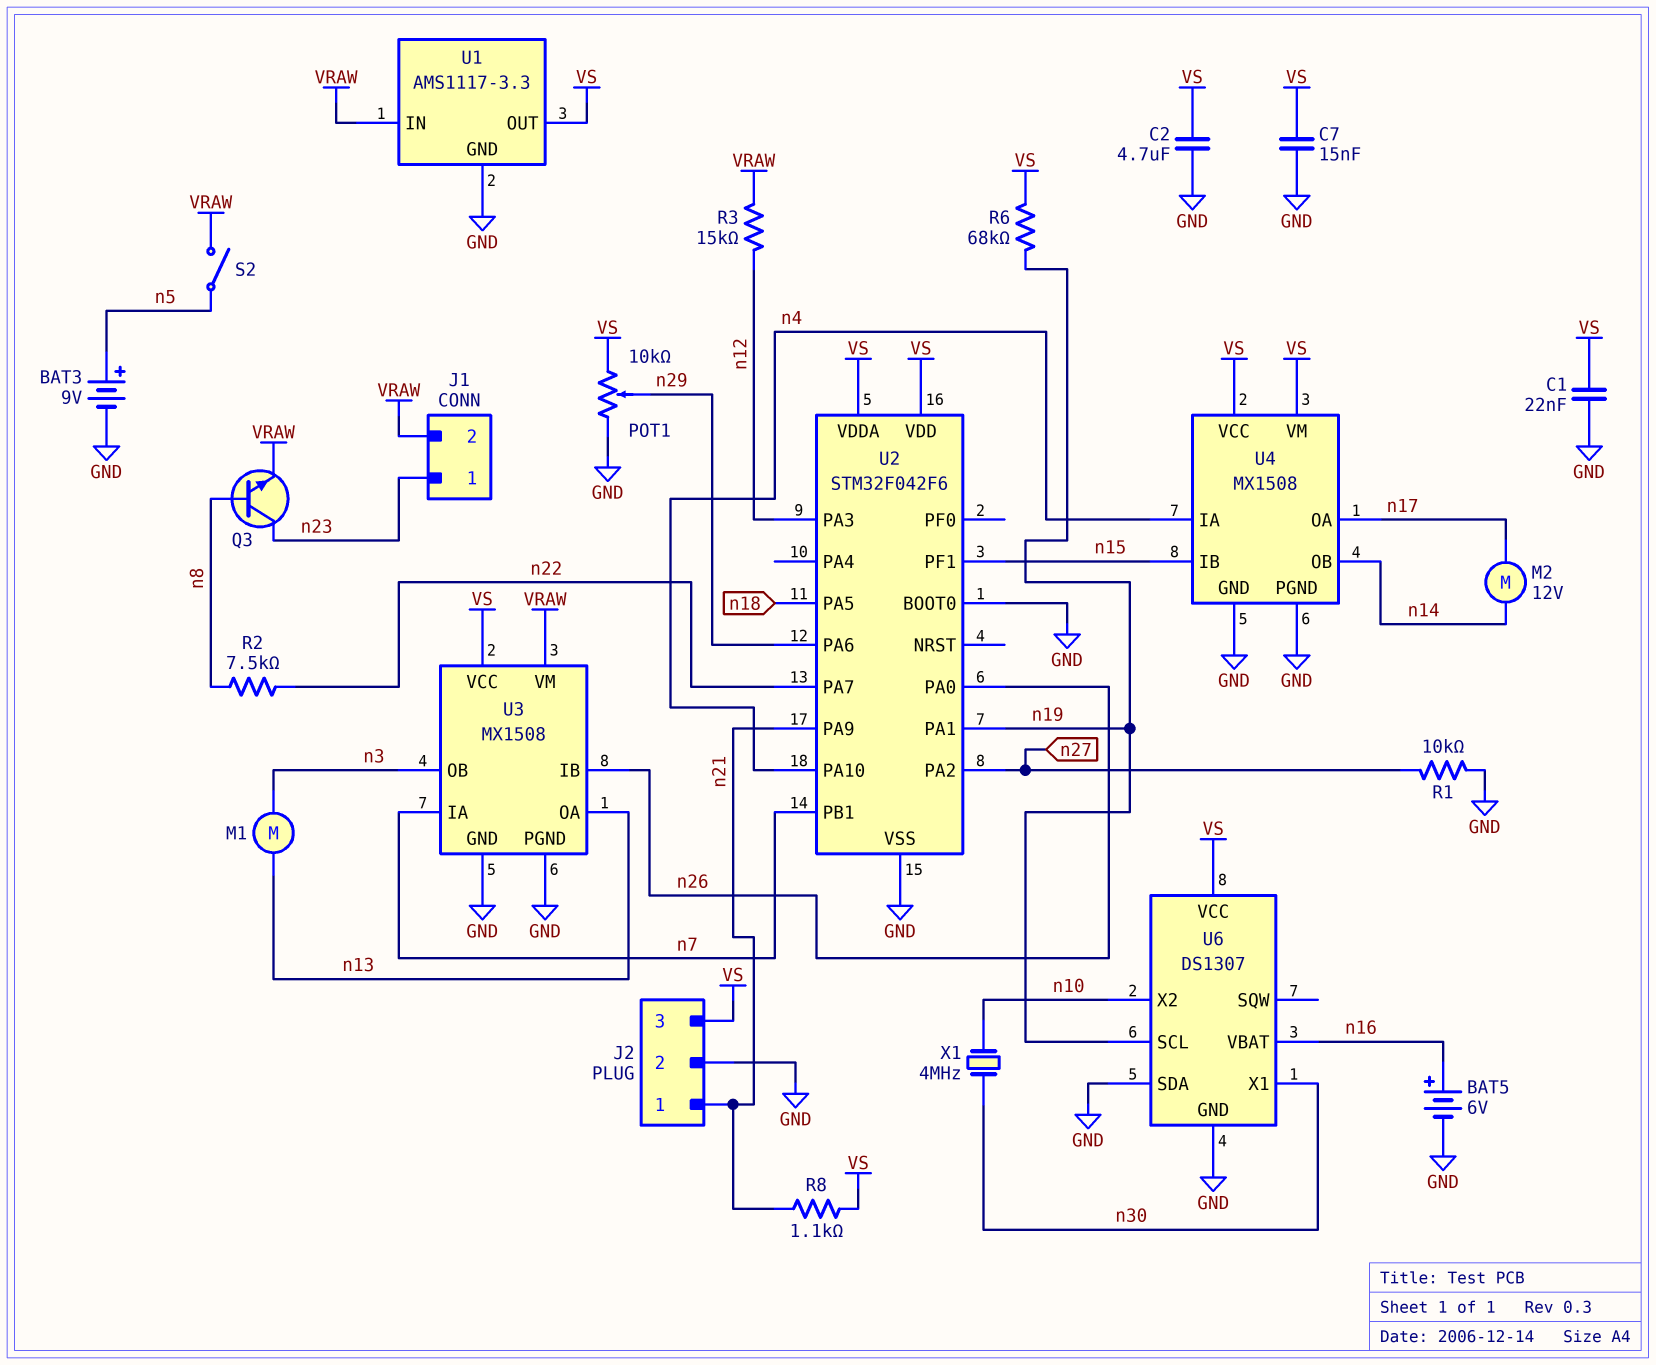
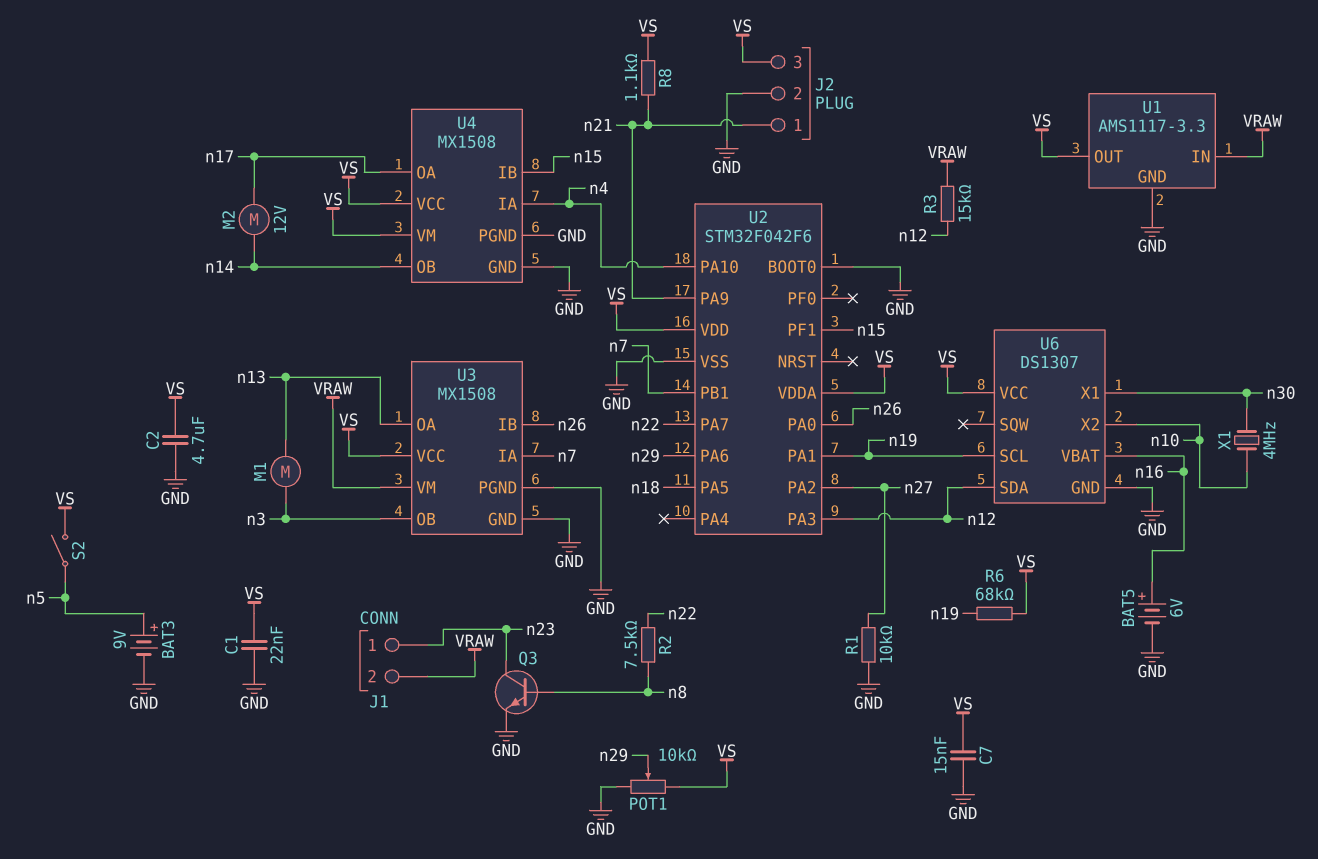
Q3: NPN (B n8, C n23, E VRAW) -> NPN (B n8, C n23, E GND)
S2: switch (VRAW, n5) -> switch (VS, n5)
U6 pin SDA: GND -> n12

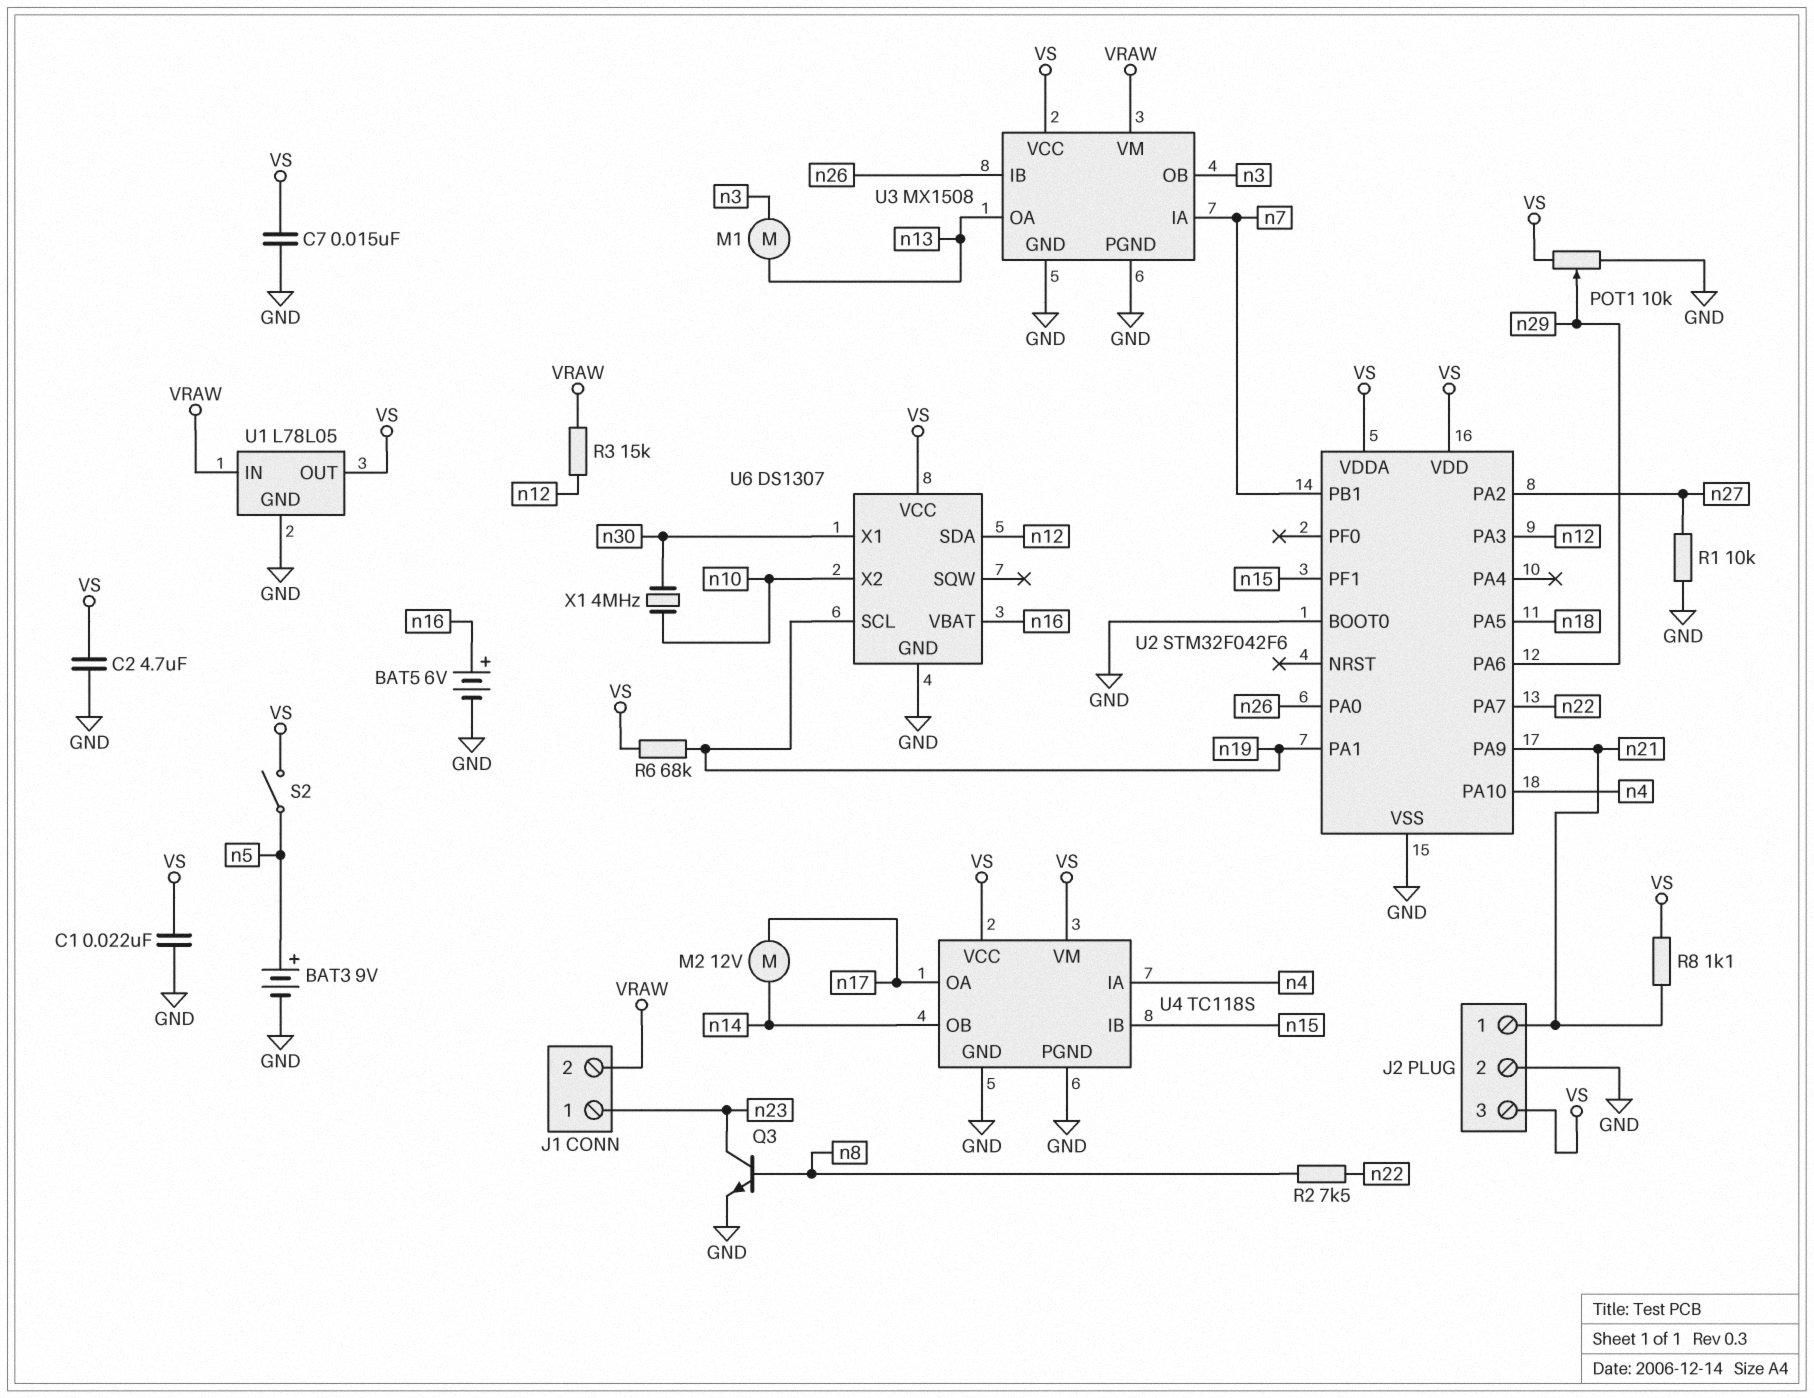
U1: AMS1117-3.3 -> L78L05
U4: MX1508 -> TC118S

